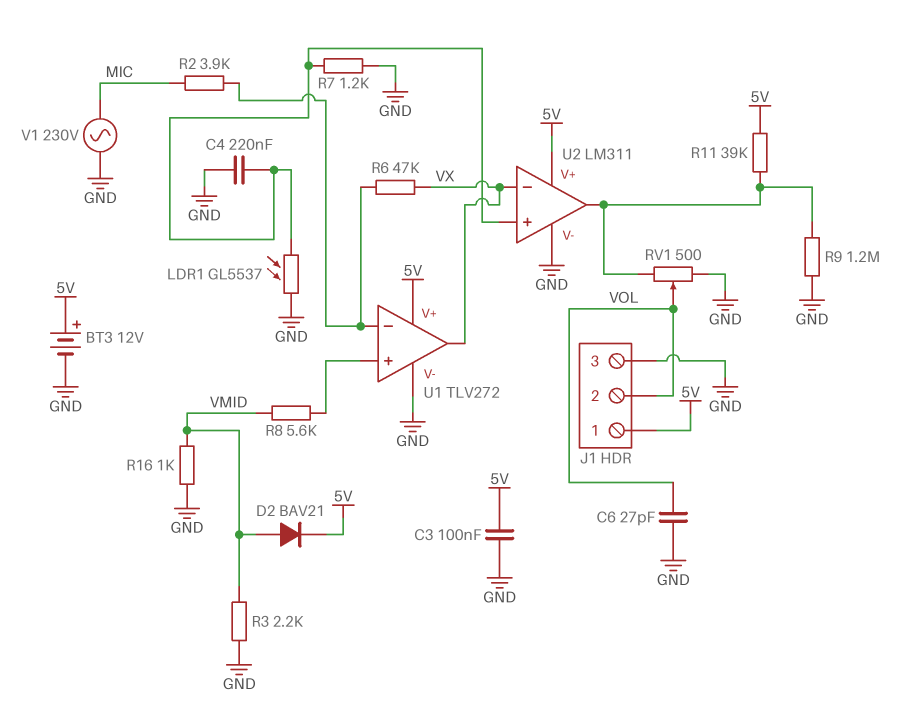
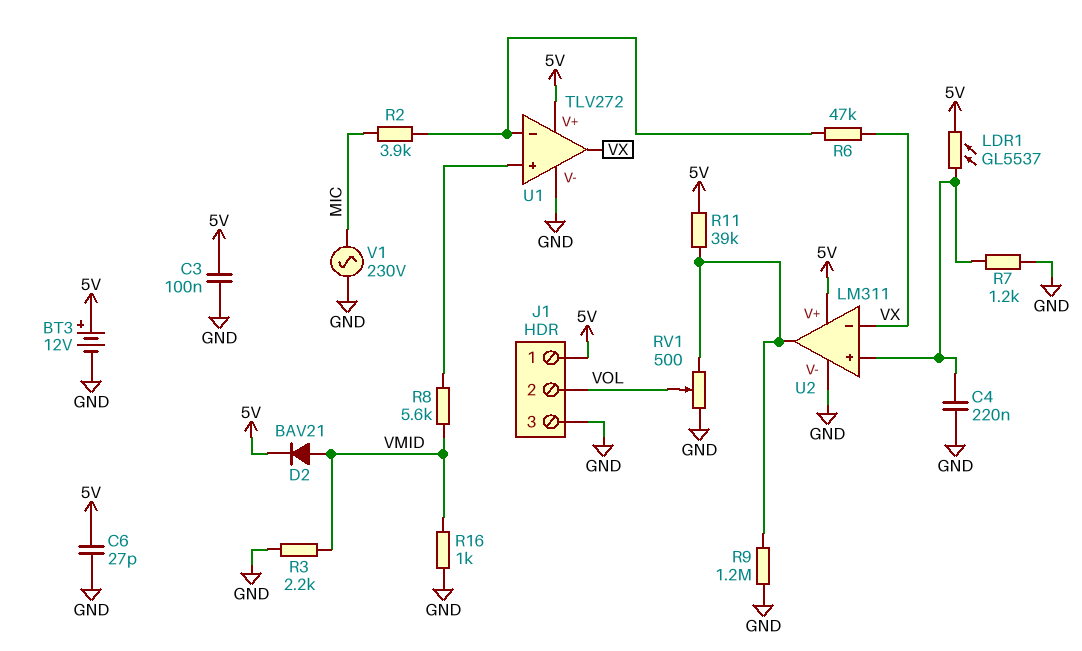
C6: 27pF (GND, VOL) -> 27pF (5V, GND)
LDR1: GL5537 (GND, U2/in+) -> GL5537 (5V, U2/in+)

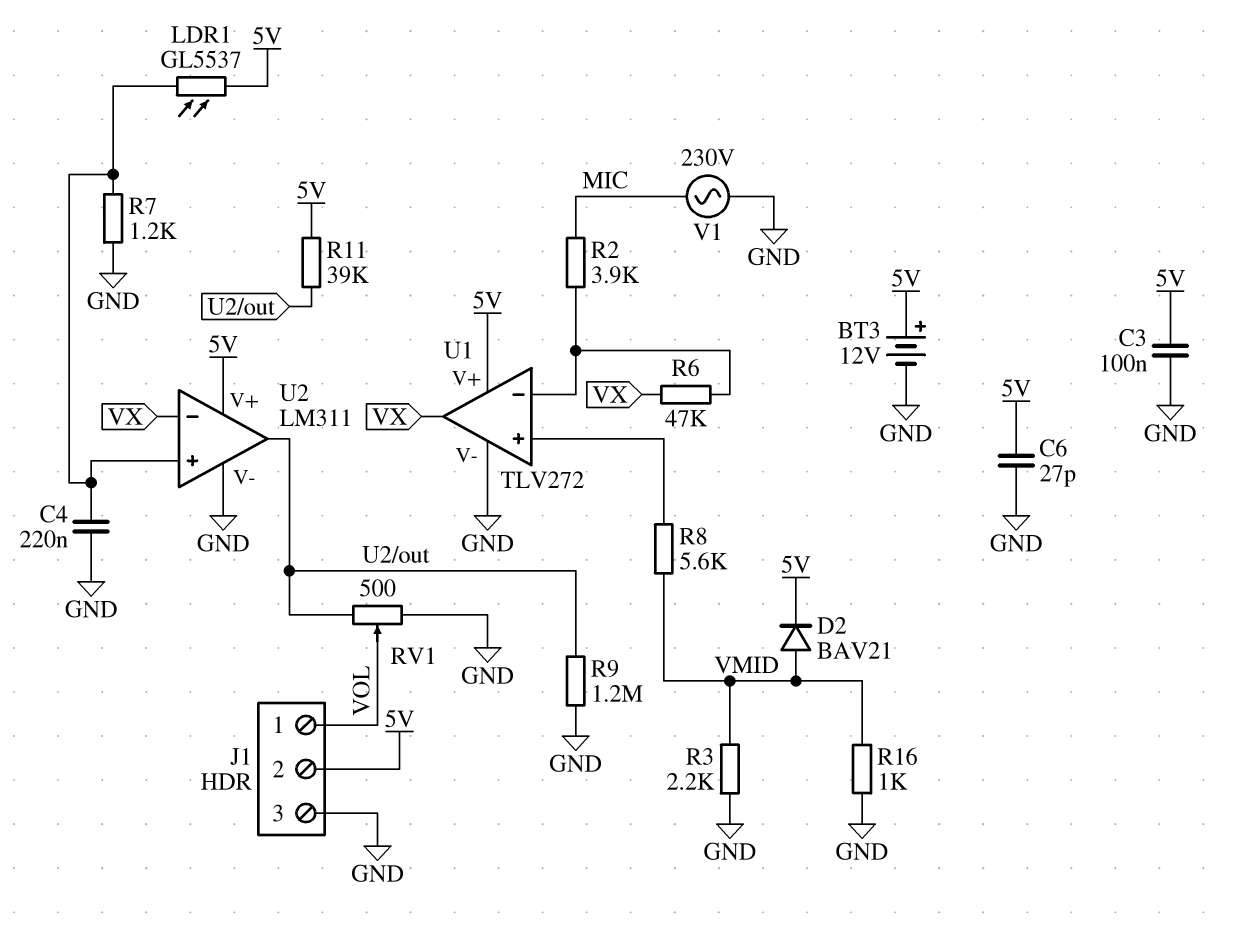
J1 pin 1: 5V -> VOL
J1 pin 2: VOL -> 5V

